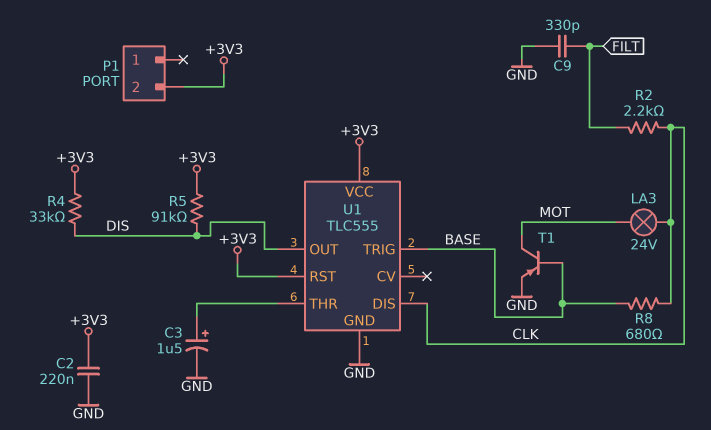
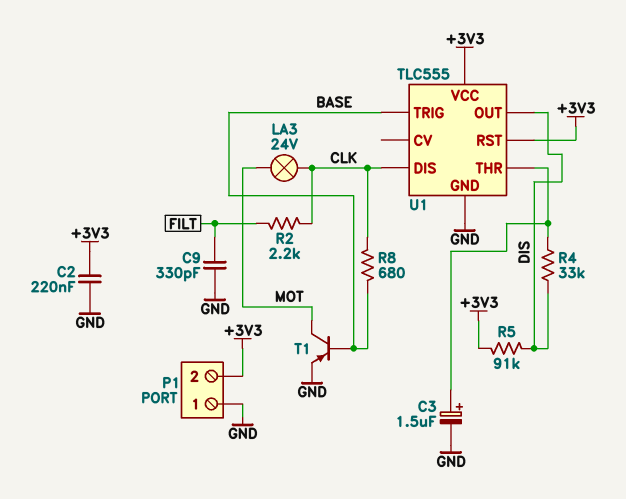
P1 pin 1: none -> GND
R4: 33k (+3V3, DIS) -> 33k (DIS, U1/THR)

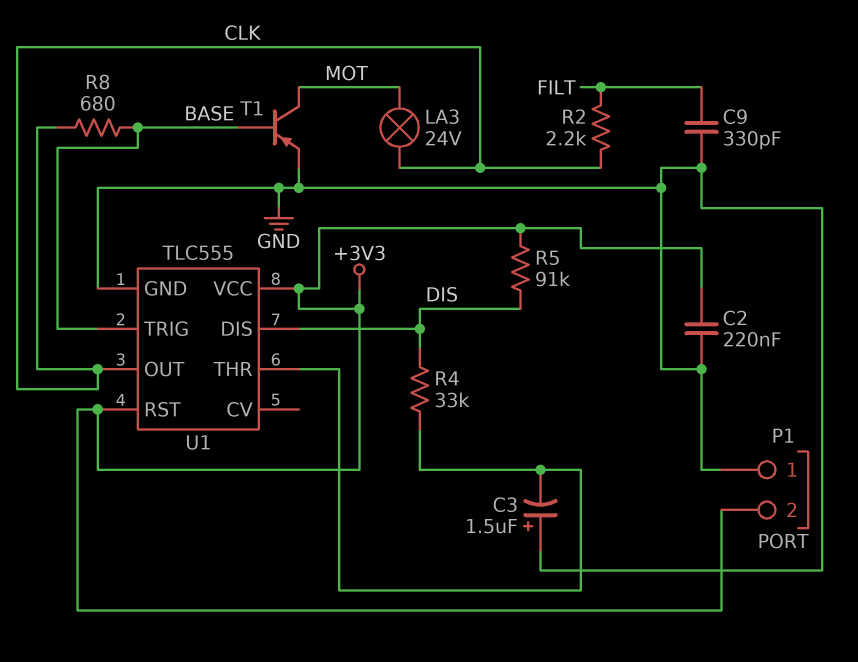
C3: 1.5uF (plus U1/THR, minus GND) -> 1.5uF (plus GND, minus U1/THR)
U1 pin DIS: CLK -> DIS
U1 pin OUT: DIS -> CLK

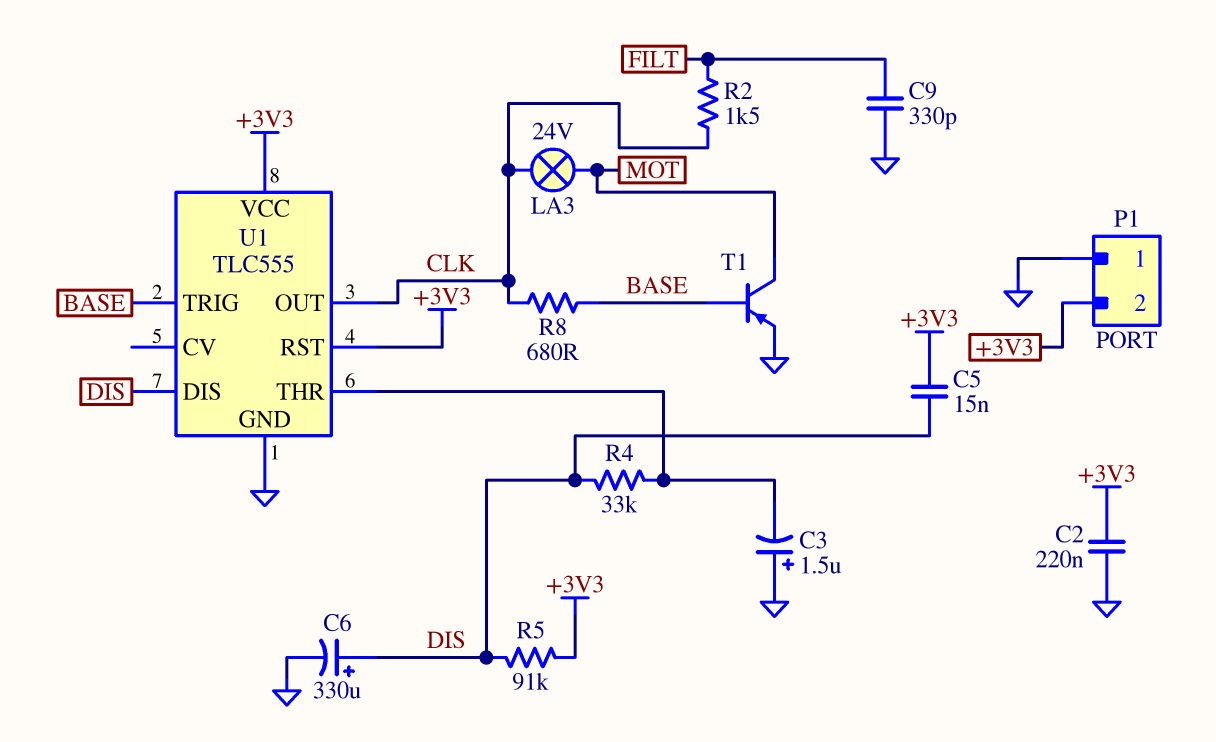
C5: none -> 15nF (+3V3, DIS)
C6: none -> 330uF (plus DIS, minus GND)
R2: 2.2k (CLK, FILT) -> 1.5k (CLK, FILT)

